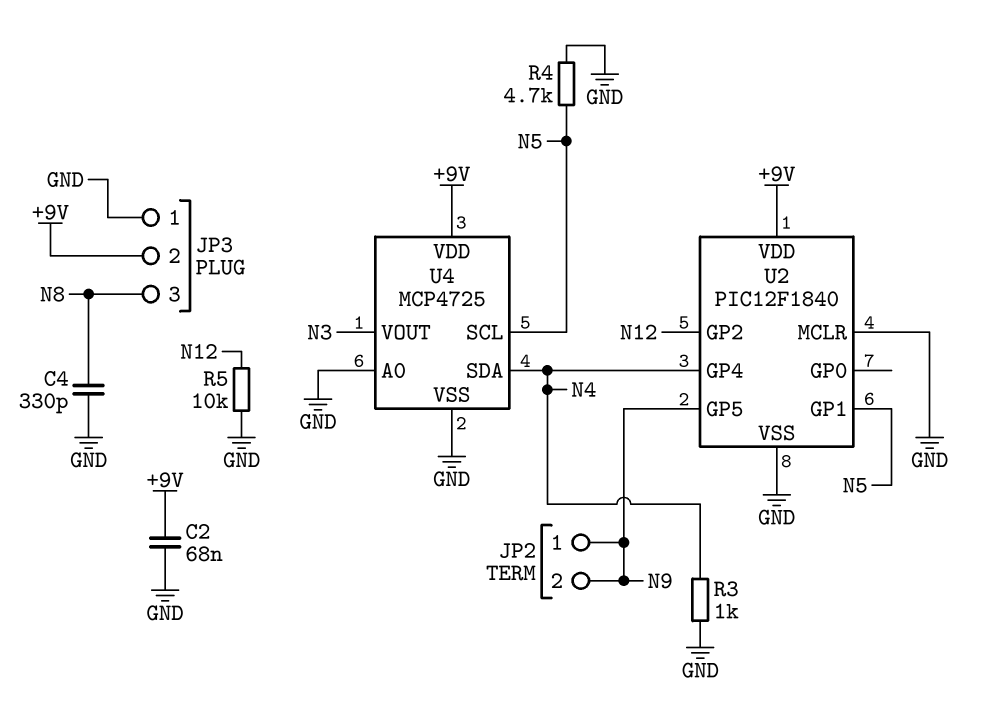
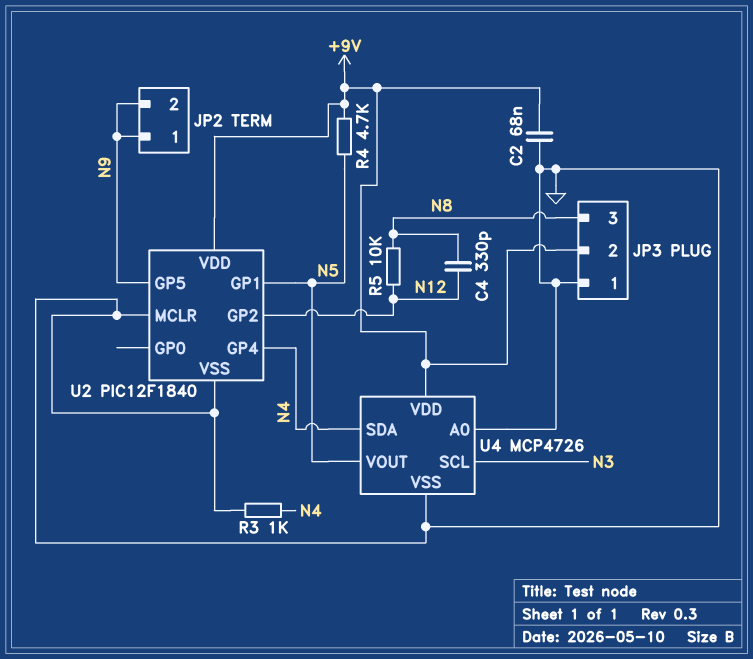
C4: 330pF (GND, N8) -> 330pF (N8, N12)
R4: 4.7k (GND, N5) -> 4.7k (+9V, N5)
R5: 10k (GND, N12) -> 10k (N8, N12)
U4: MCP4725 -> MCP4726
U4 pin SCL: N5 -> N3
U4 pin VOUT: N3 -> N5

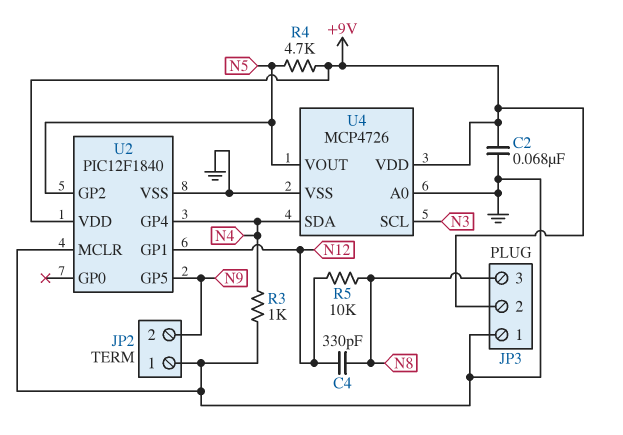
JP2 pin 1: N9 -> GND
U2 pin GP1: N5 -> N12
U2 pin GP2: N12 -> N5

